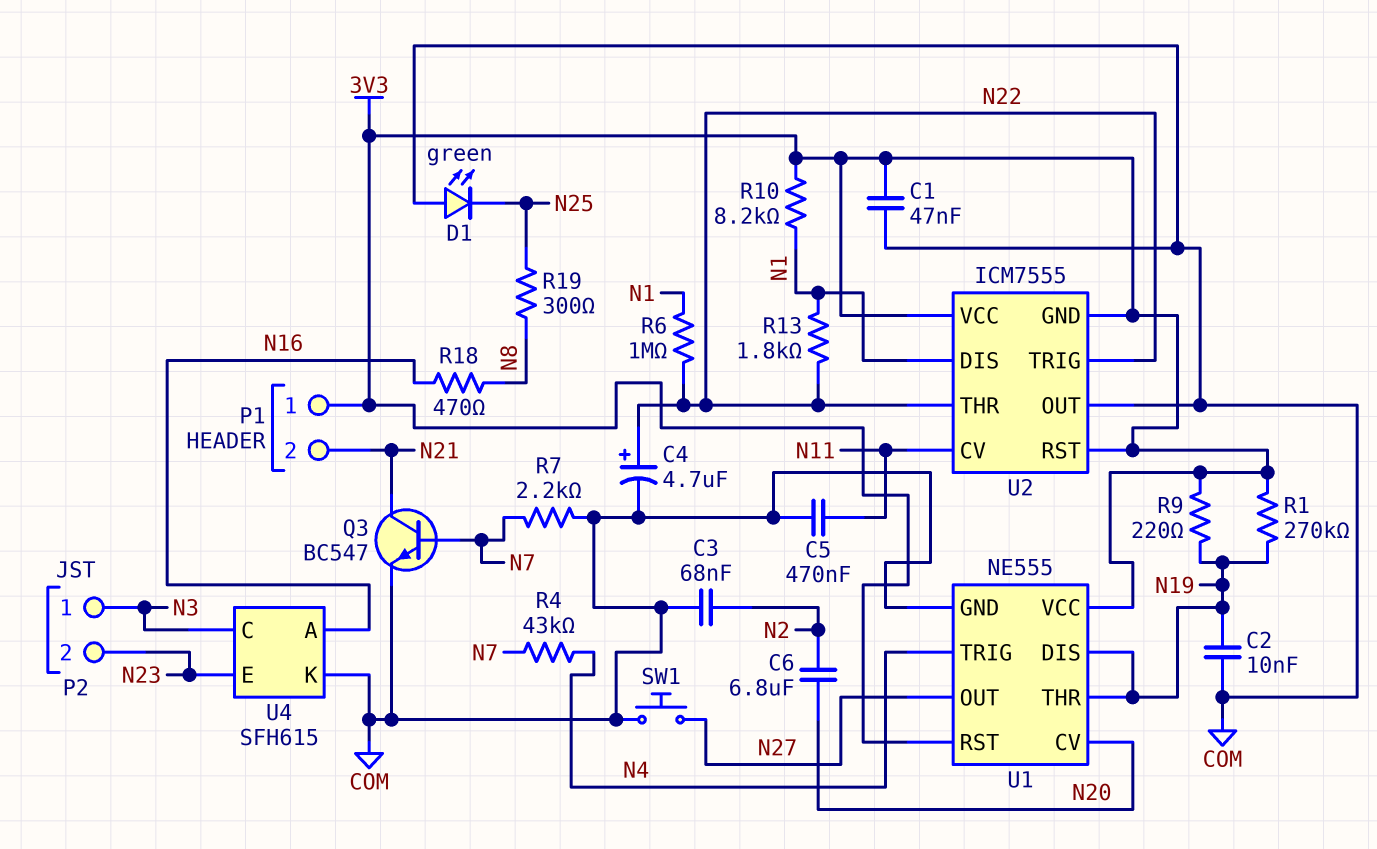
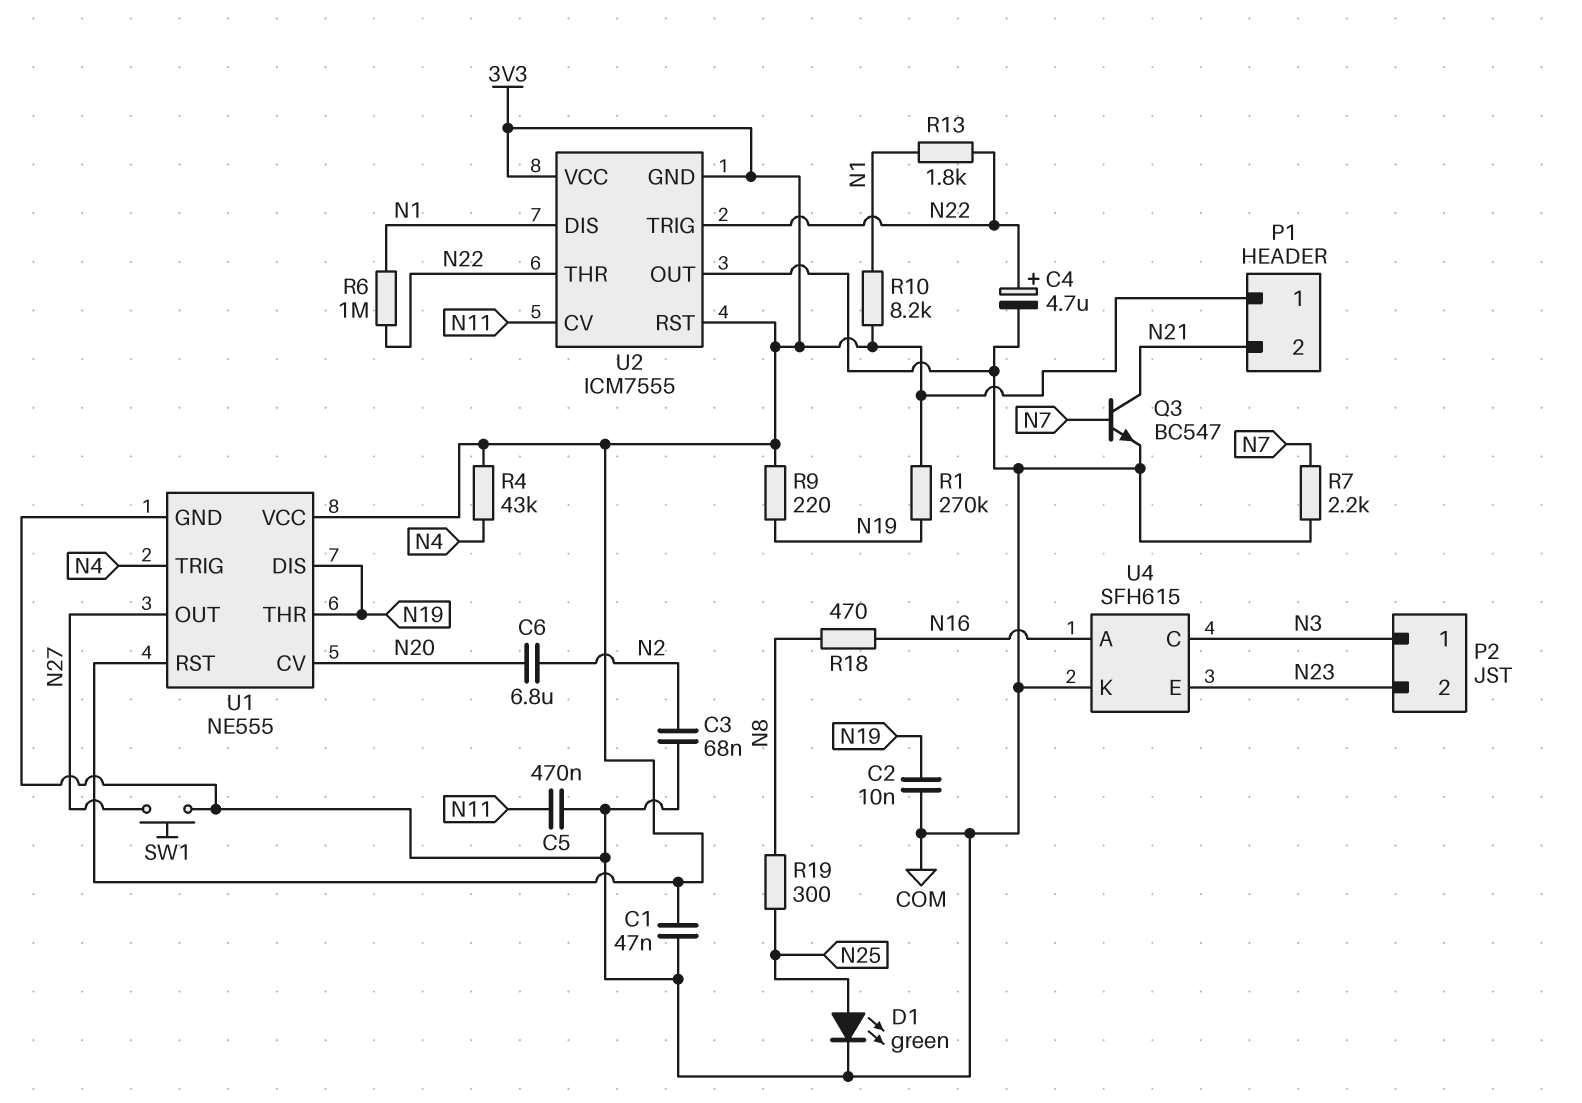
D1: LED green (A COM, K N25) -> LED green (A N25, K COM)
R4: 43k (N4, N7) -> 43k (3V3, N4)

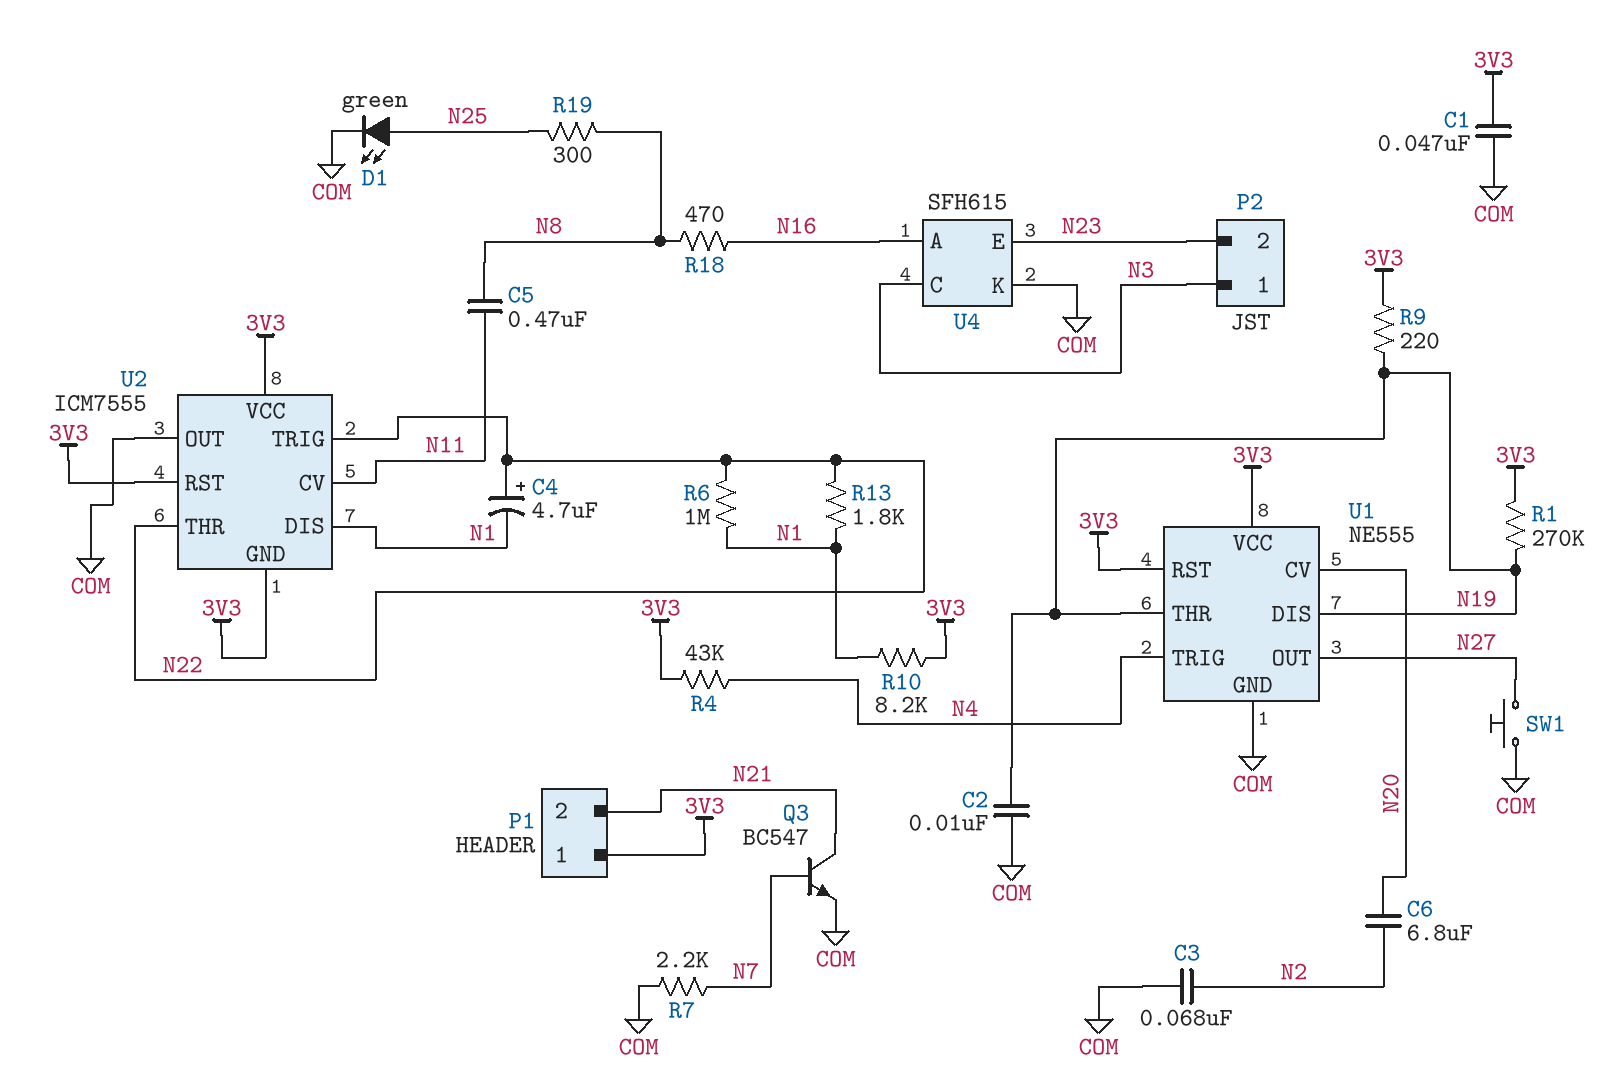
C4: 4.7uF (plus N22, minus COM) -> 4.7uF (plus N22, minus N1)
C5: 470nF (COM, N11) -> 470nF (N8, N11)

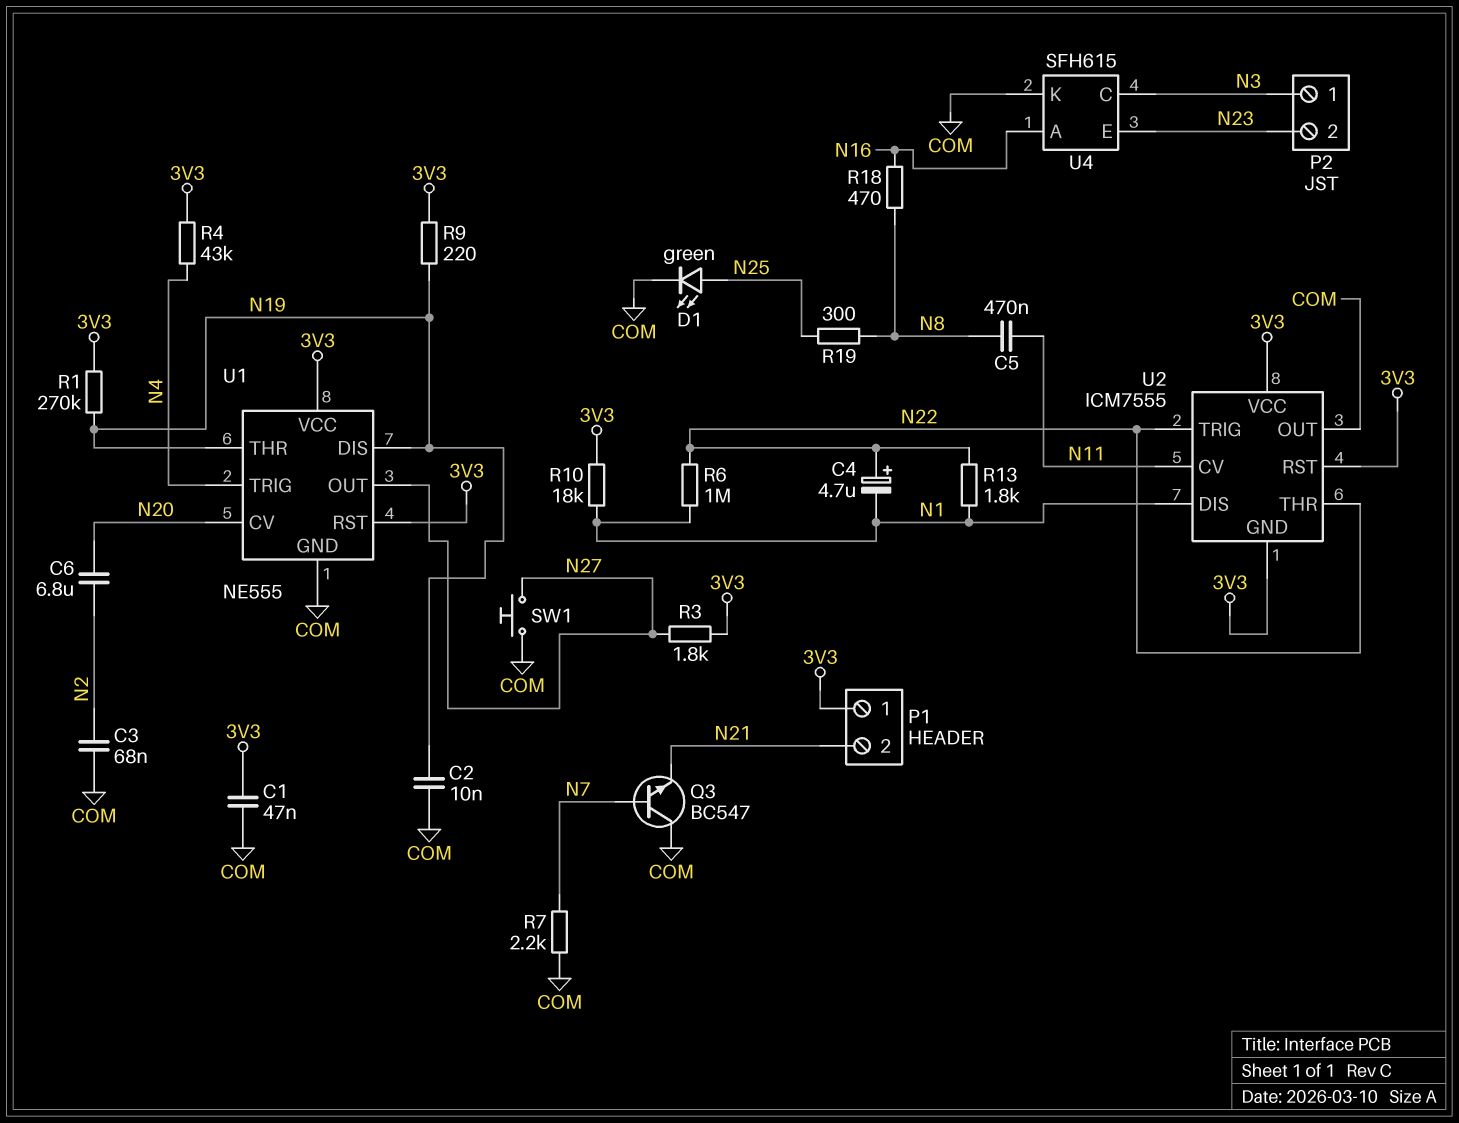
Q3: NPN BC547 (B N7, C N21, E COM) -> NPN BC547 (B N7, C COM, E N21)
R3: none -> 1.8k (3V3, N27)
R10: 8.2k (3V3, N1) -> 18k (3V3, N1)

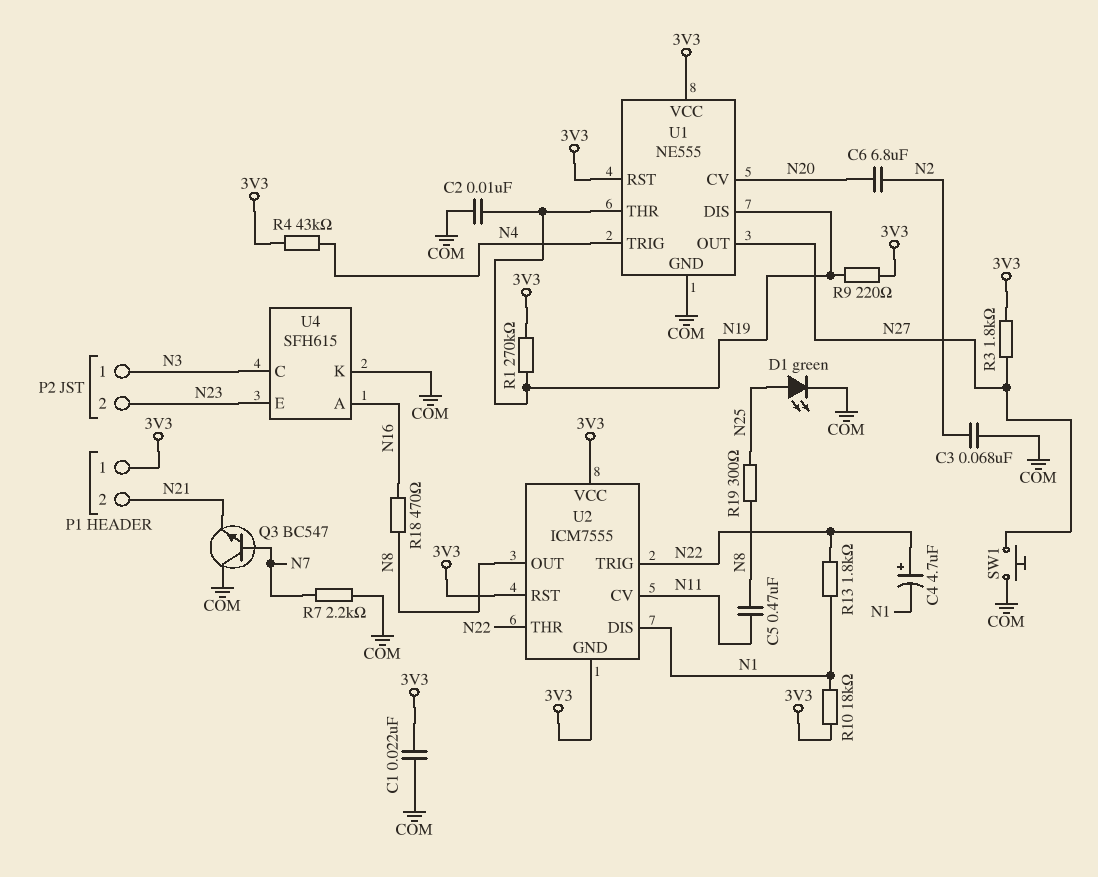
C1: 47nF (3V3, COM) -> 22nF (3V3, COM)
R6: 1M (N1, N22) -> none
U2 pin OUT: COM -> N8

